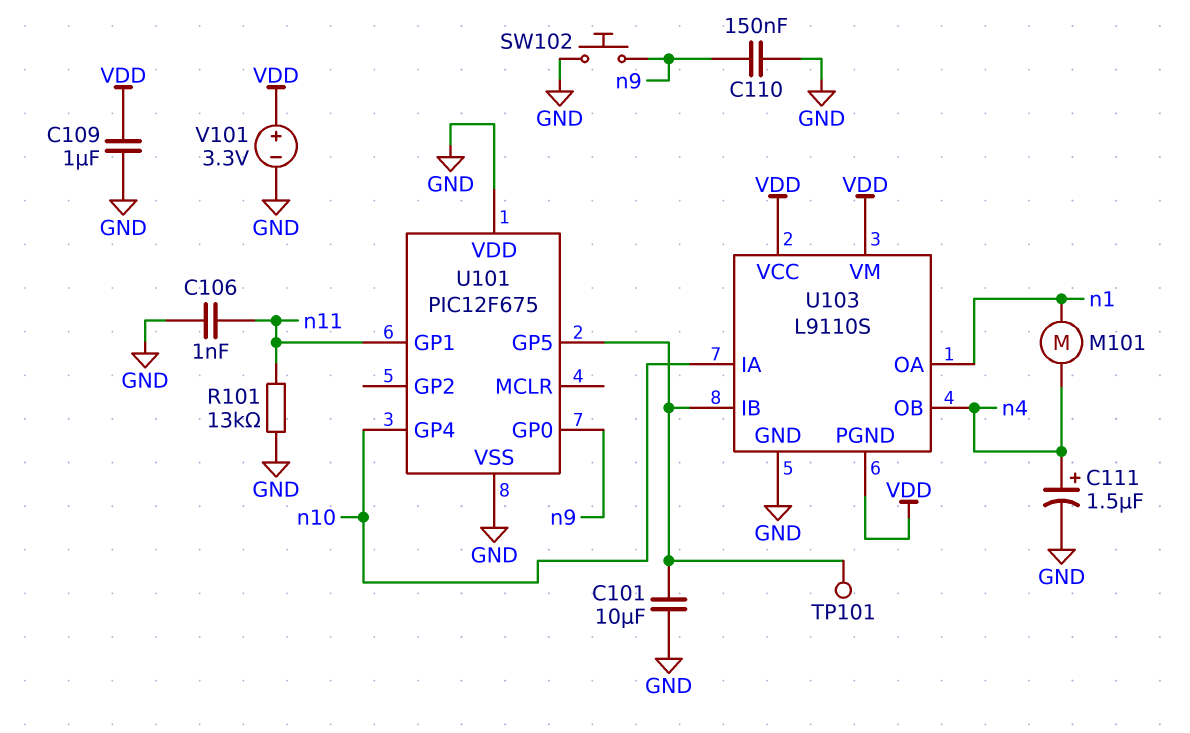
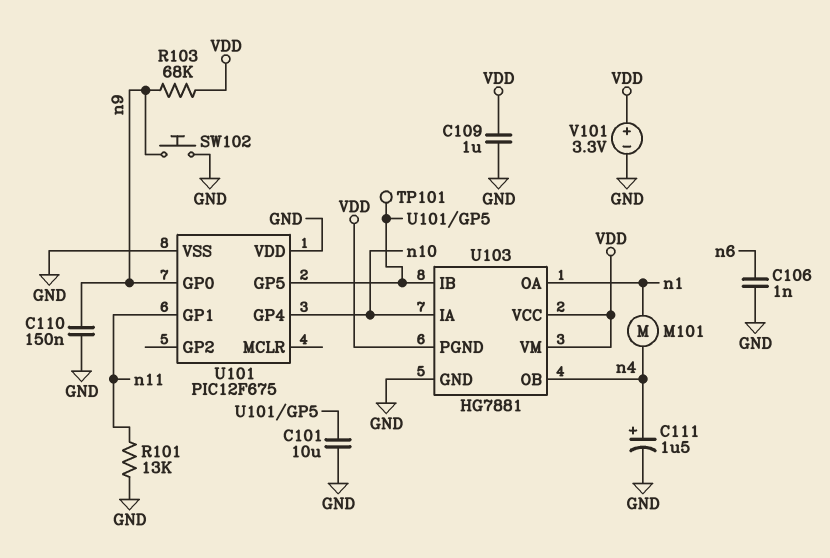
C106: 1nF (GND, n11) -> 1nF (GND, n6)
R103: none -> 68k (VDD, n9)
U103: L9110S -> HG7881

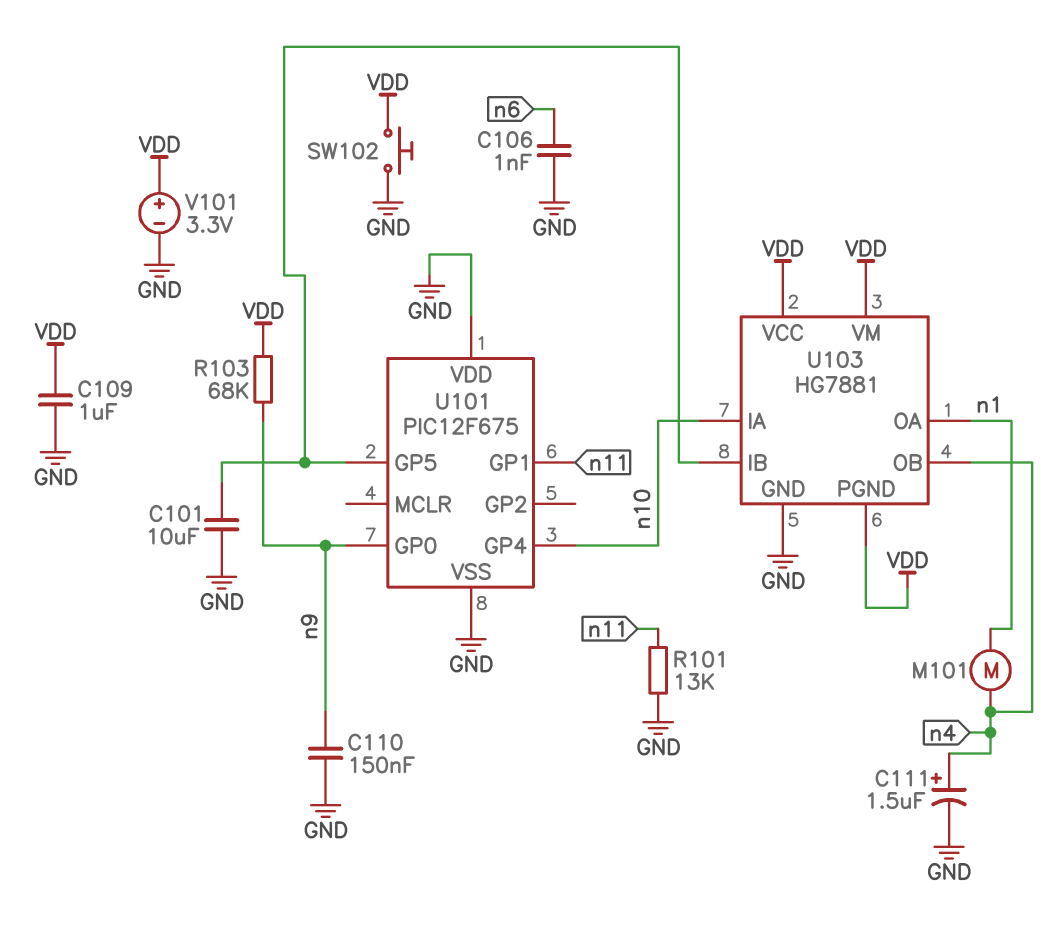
SW102: button (GND, n9) -> button (GND, VDD)
TP101: test point (U101/GP5) -> none

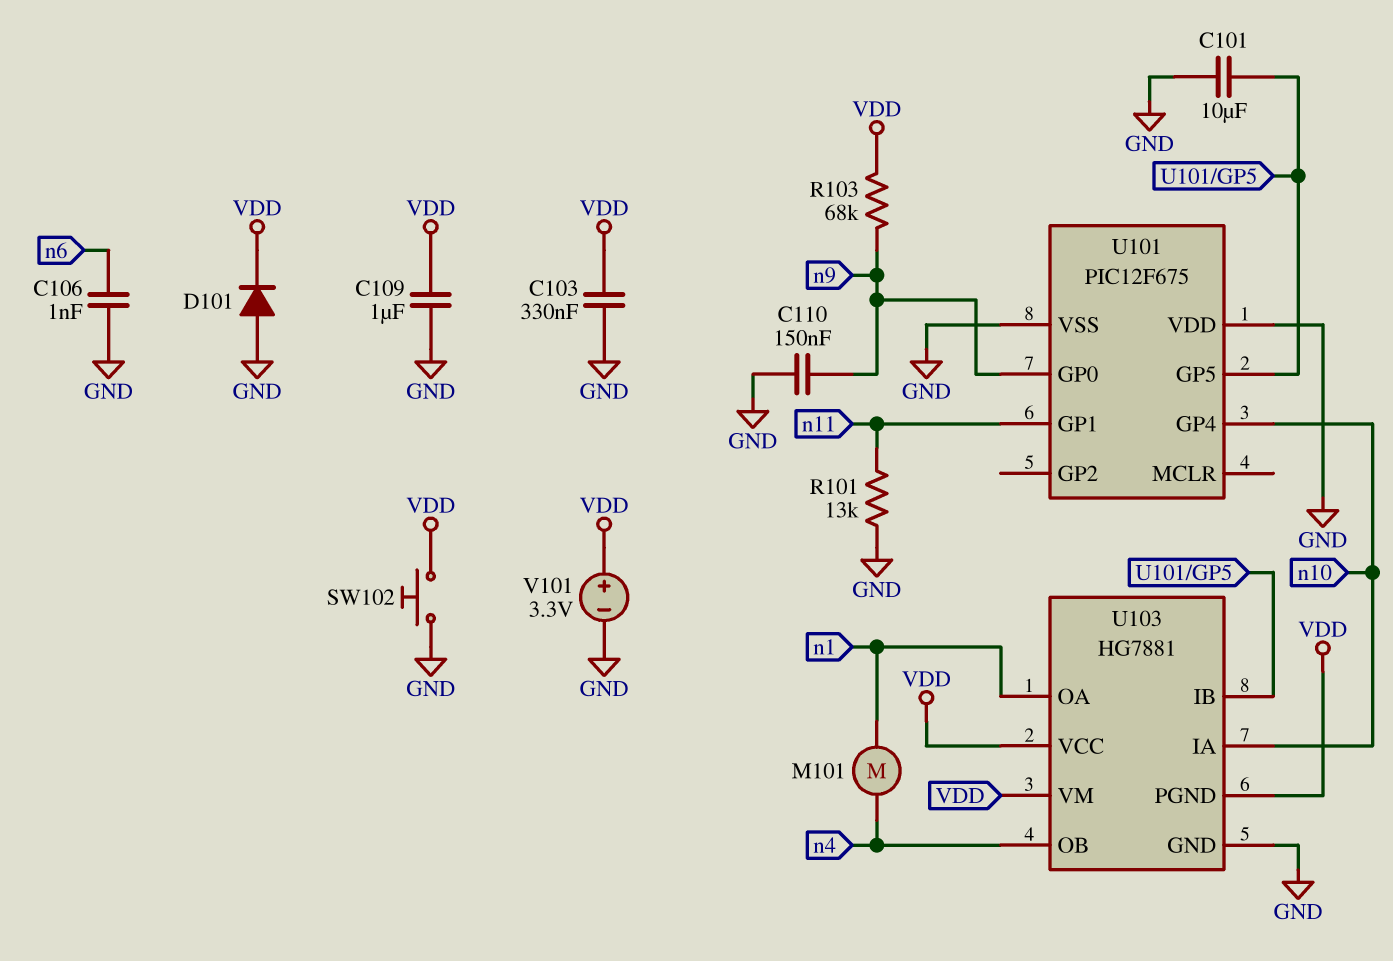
C103: none -> 330nF (GND, VDD)
C111: 1.5uF (plus n4, minus GND) -> none
D101: none -> diode (A GND, K VDD)

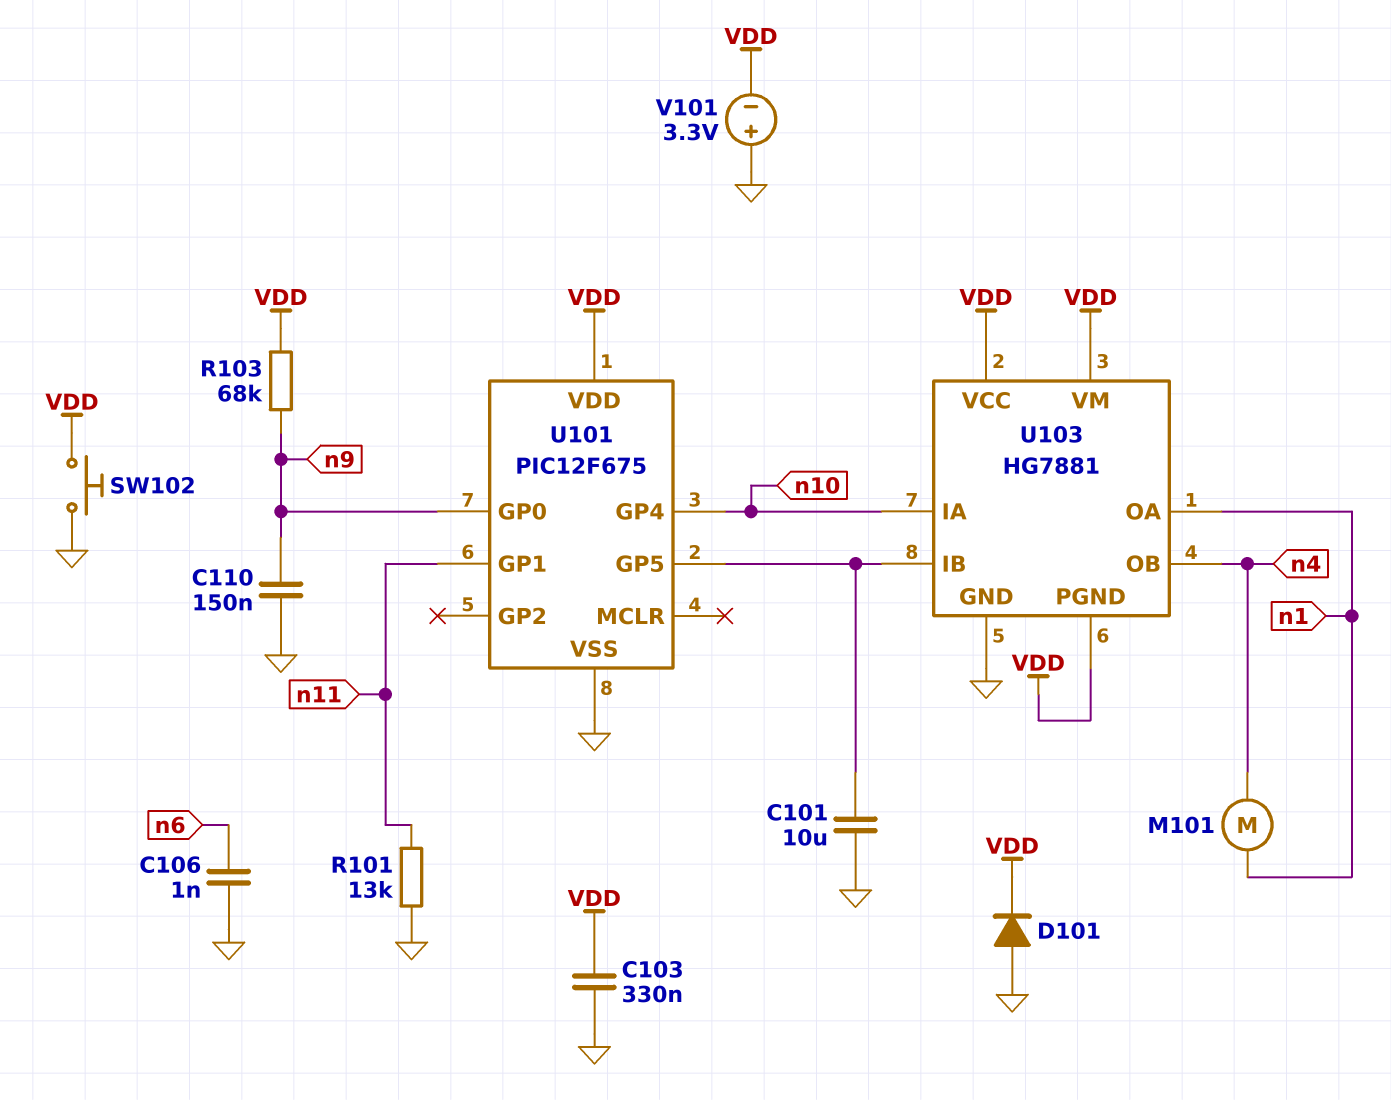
C109: 1uF (GND, VDD) -> none
U101 pin VDD: GND -> VDD
V101: 3.3V (plus VDD, minus GND) -> 3.3V (plus GND, minus VDD)

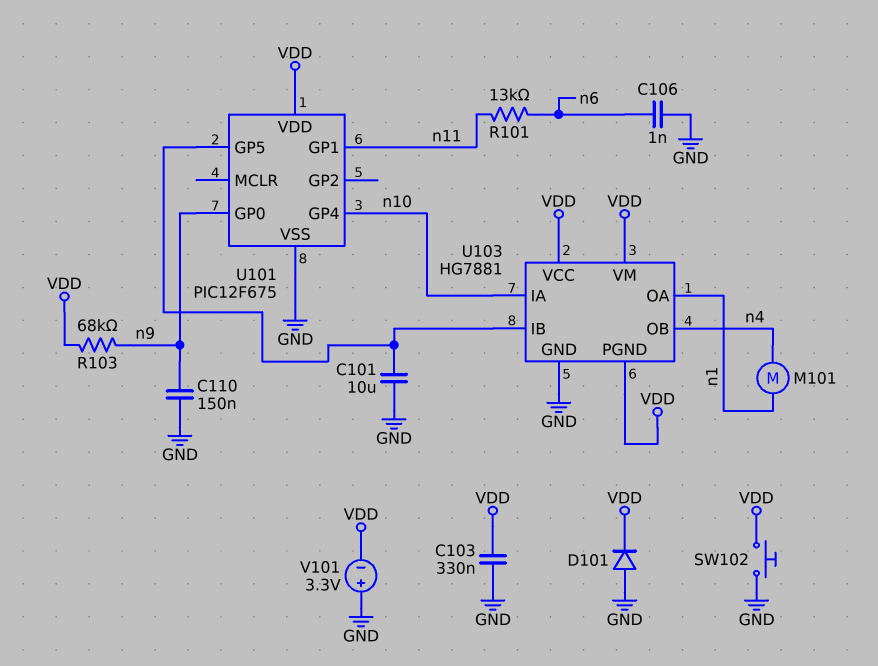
R101: 13k (GND, n11) -> 13k (n6, n11)

